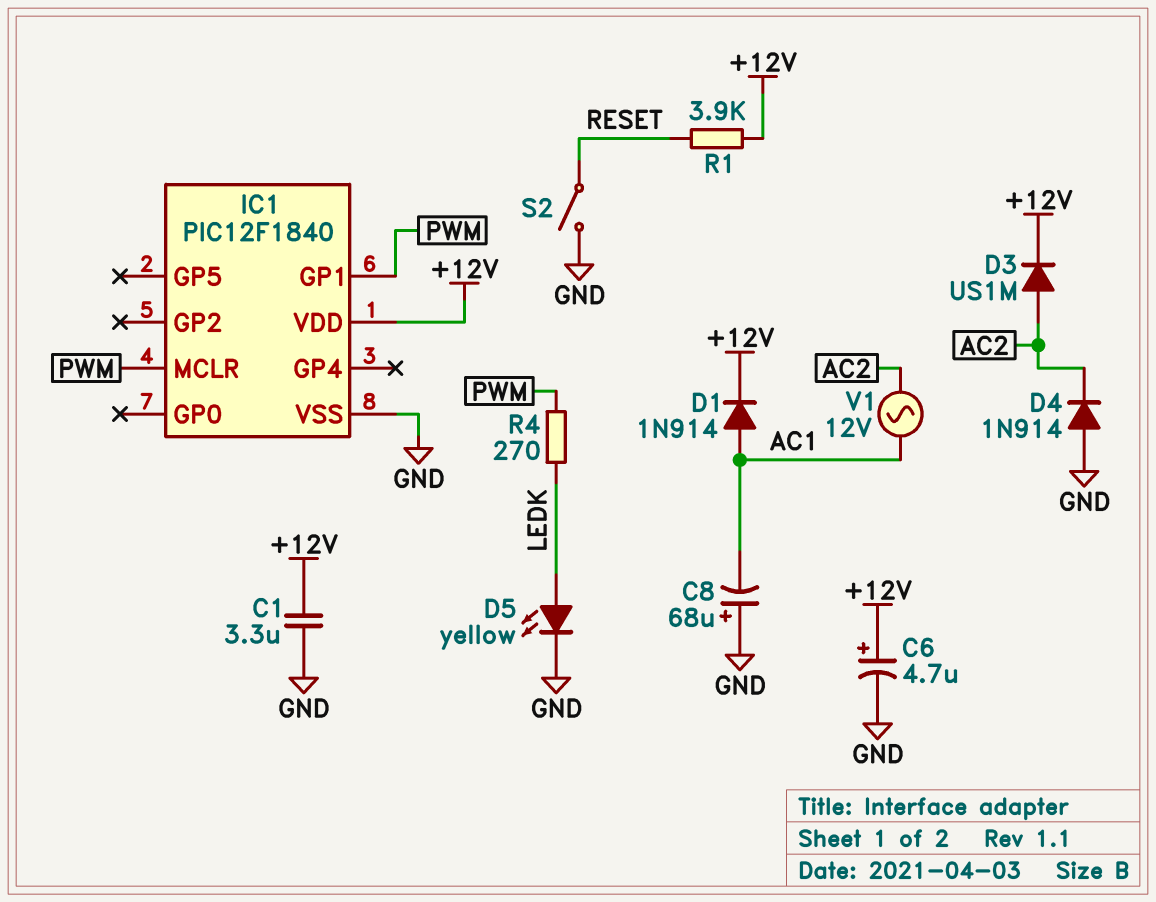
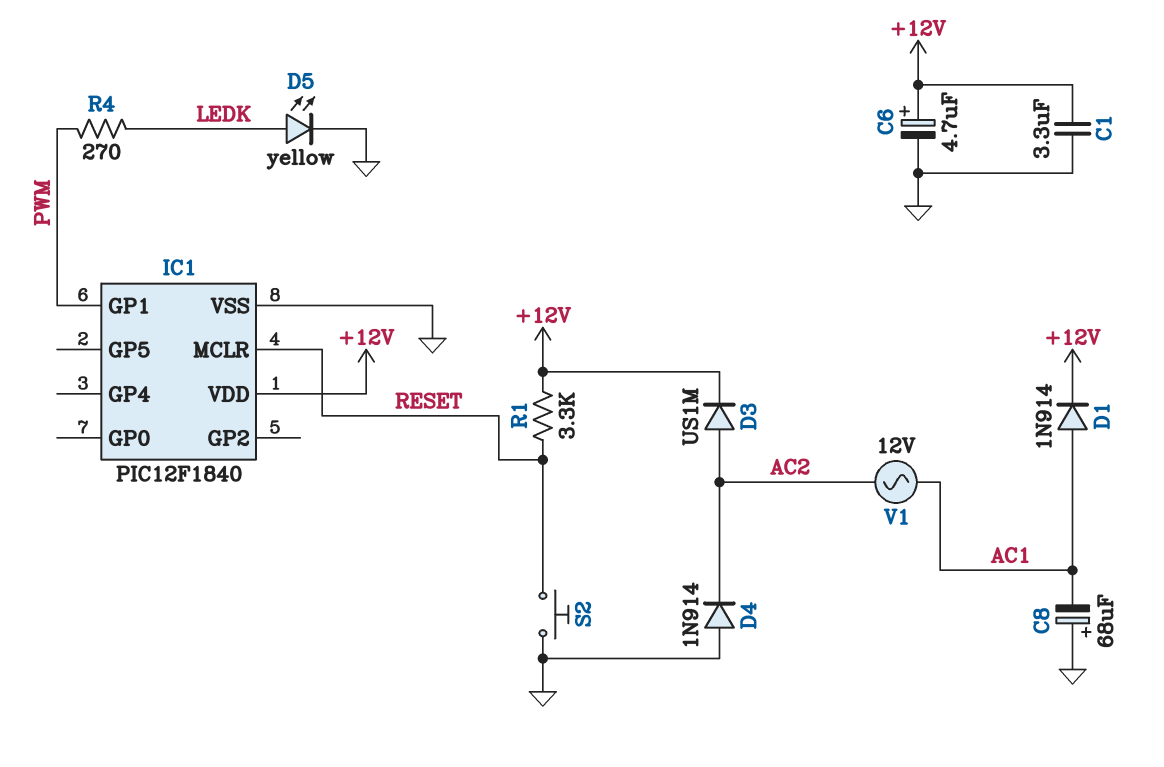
IC1 pin MCLR: PWM -> RESET
R1: 3.9k (+12V, RESET) -> 3.3k (+12V, RESET)
S2: switch (GND, RESET) -> button (GND, RESET)

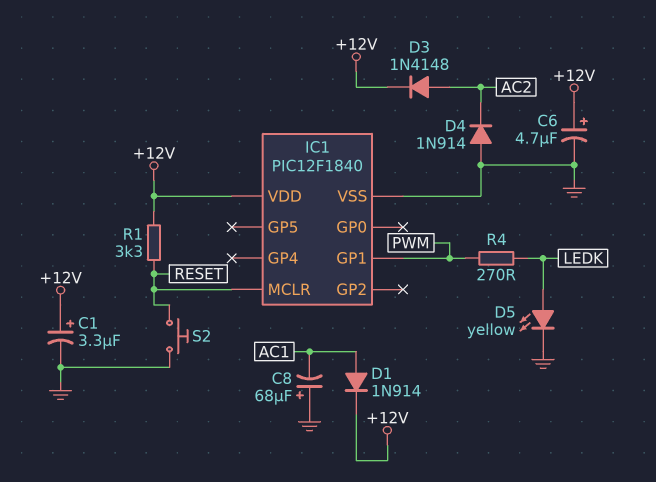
C1: 3.3uF (+12V, GND) -> 3.3uF (plus +12V, minus GND)
D3: diode US1M (A AC2, K +12V) -> diode 1N4148 (A AC2, K +12V)
V1: AC 12V (AC1, AC2) -> none

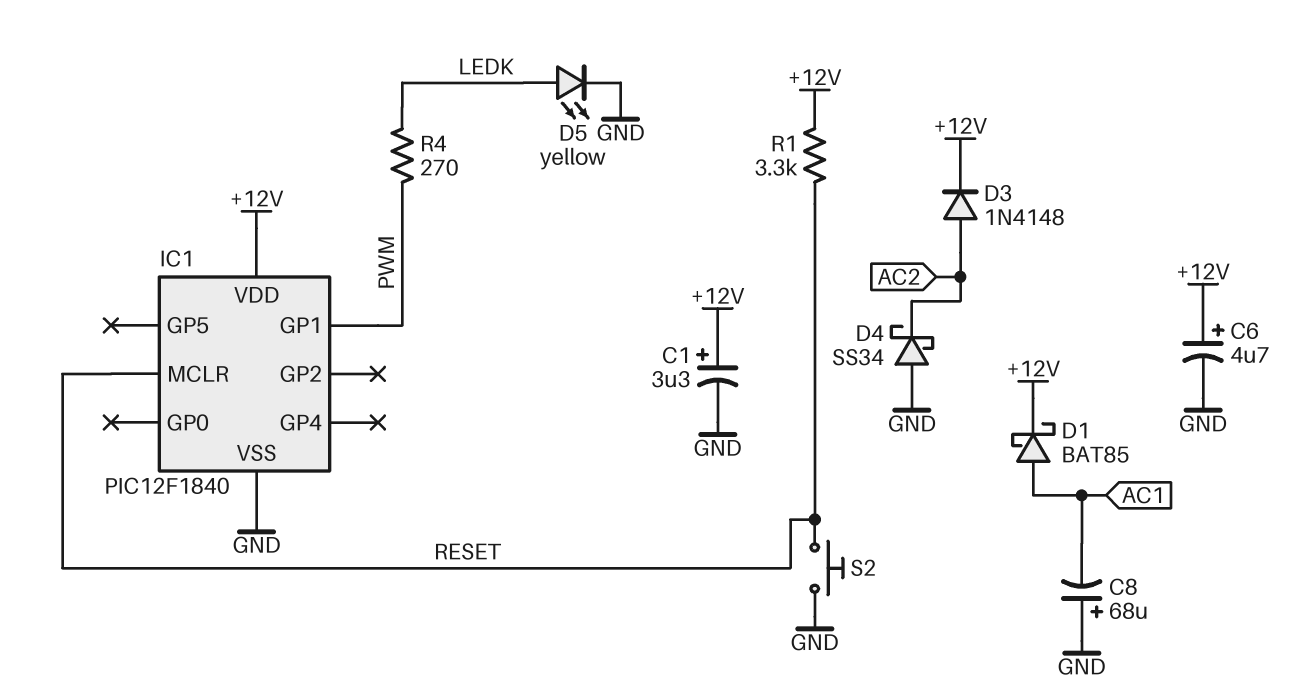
D1: diode 1N914 (A AC1, K +12V) -> schottky BAT85 (A AC1, K +12V)
D4: diode 1N914 (A GND, K AC2) -> schottky SS34 (A GND, K AC2)

